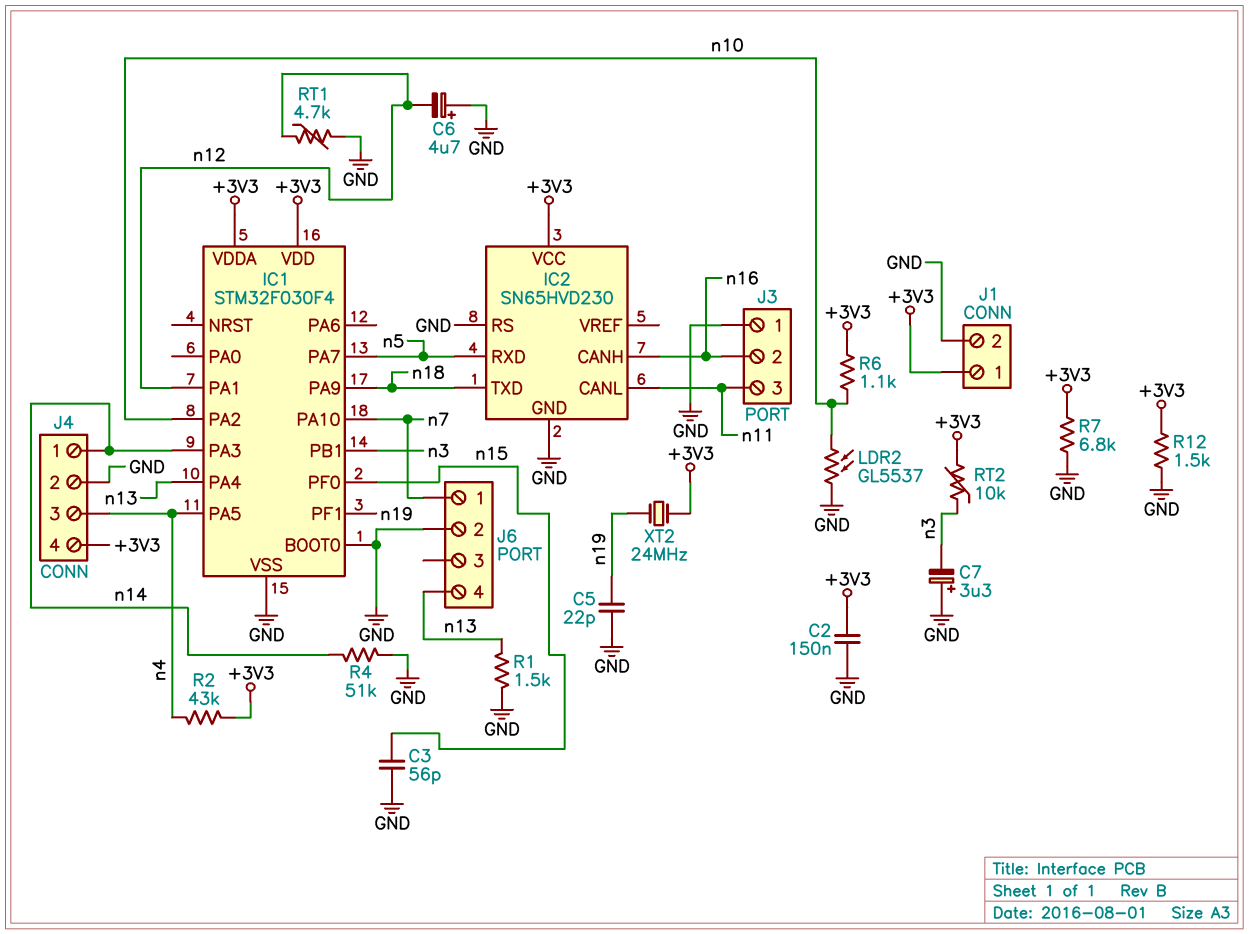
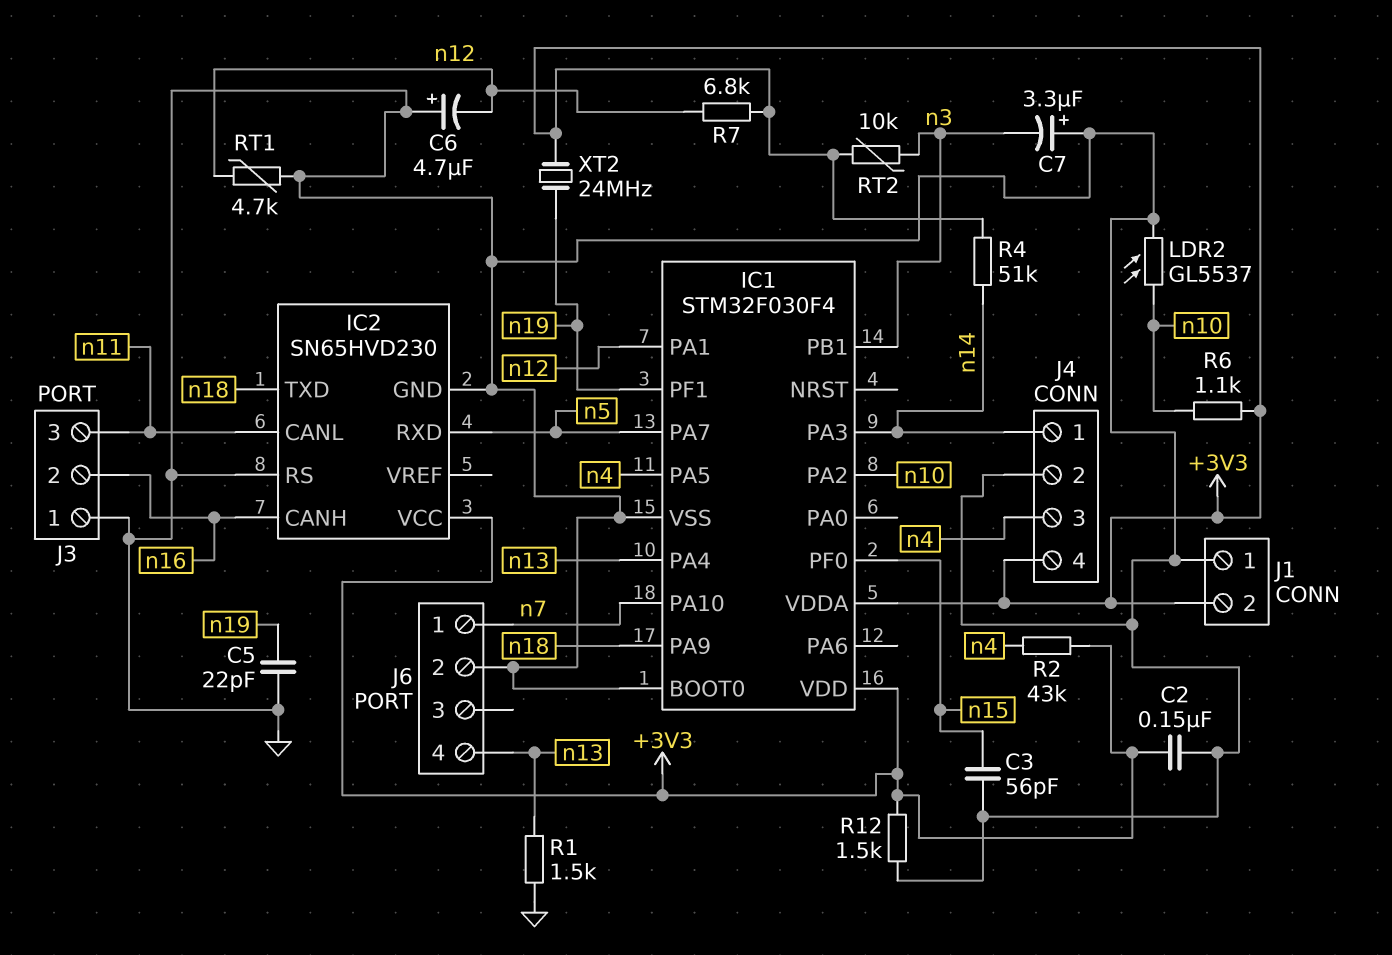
J1 pin 1: +3V3 -> GND
J1 pin 2: GND -> +3V3
R4: 51k (GND, n14) -> 51k (+3V3, n14)
R7: 6.8k (+3V3, GND) -> 6.8k (+3V3, n12)

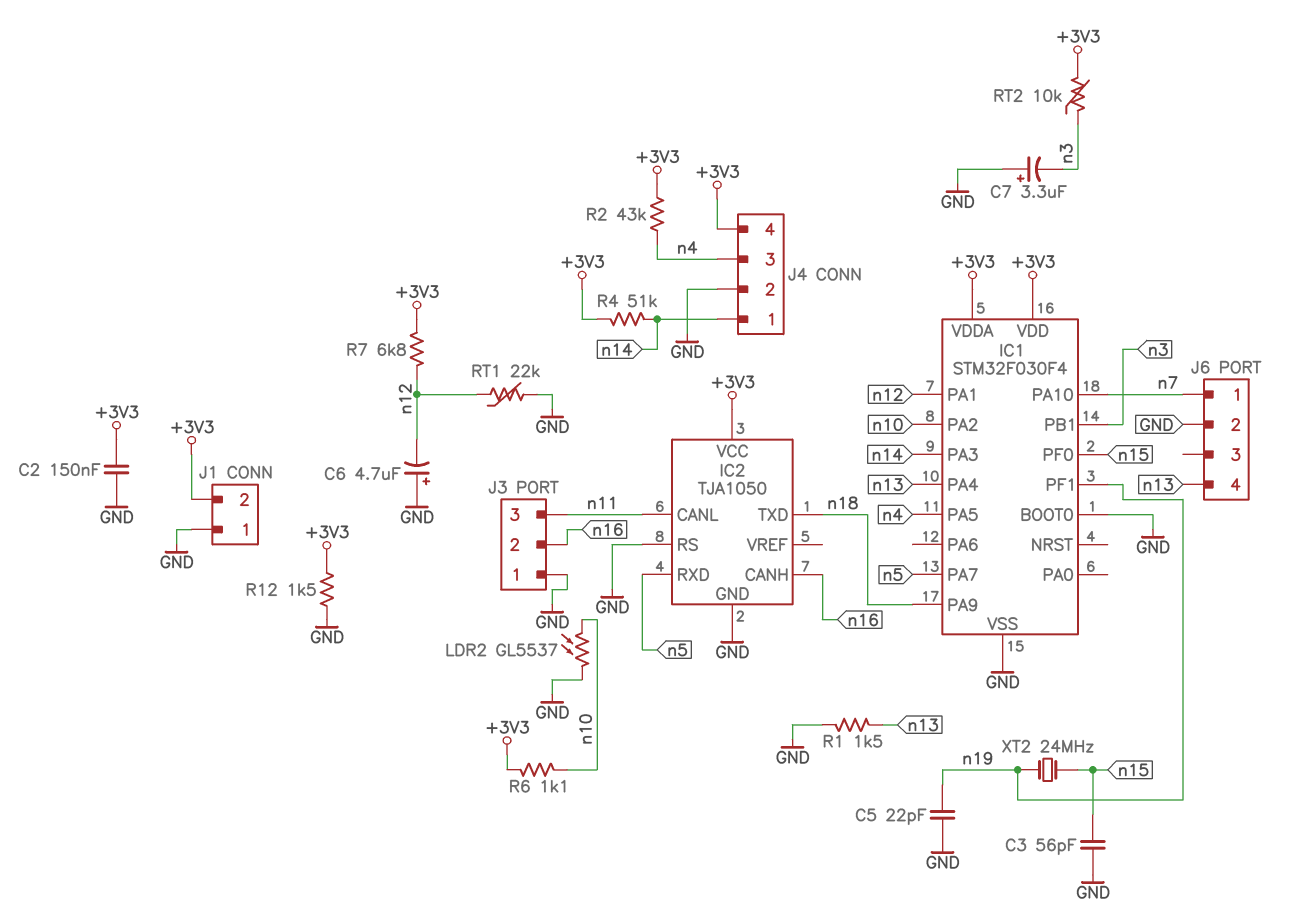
IC2: SN65HVD230 -> TJA1050
RT1: 4.7k (GND, n12) -> 22k (GND, n12)
XT2: 24MHz (+3V3, n19) -> 24MHz (n15, n19)

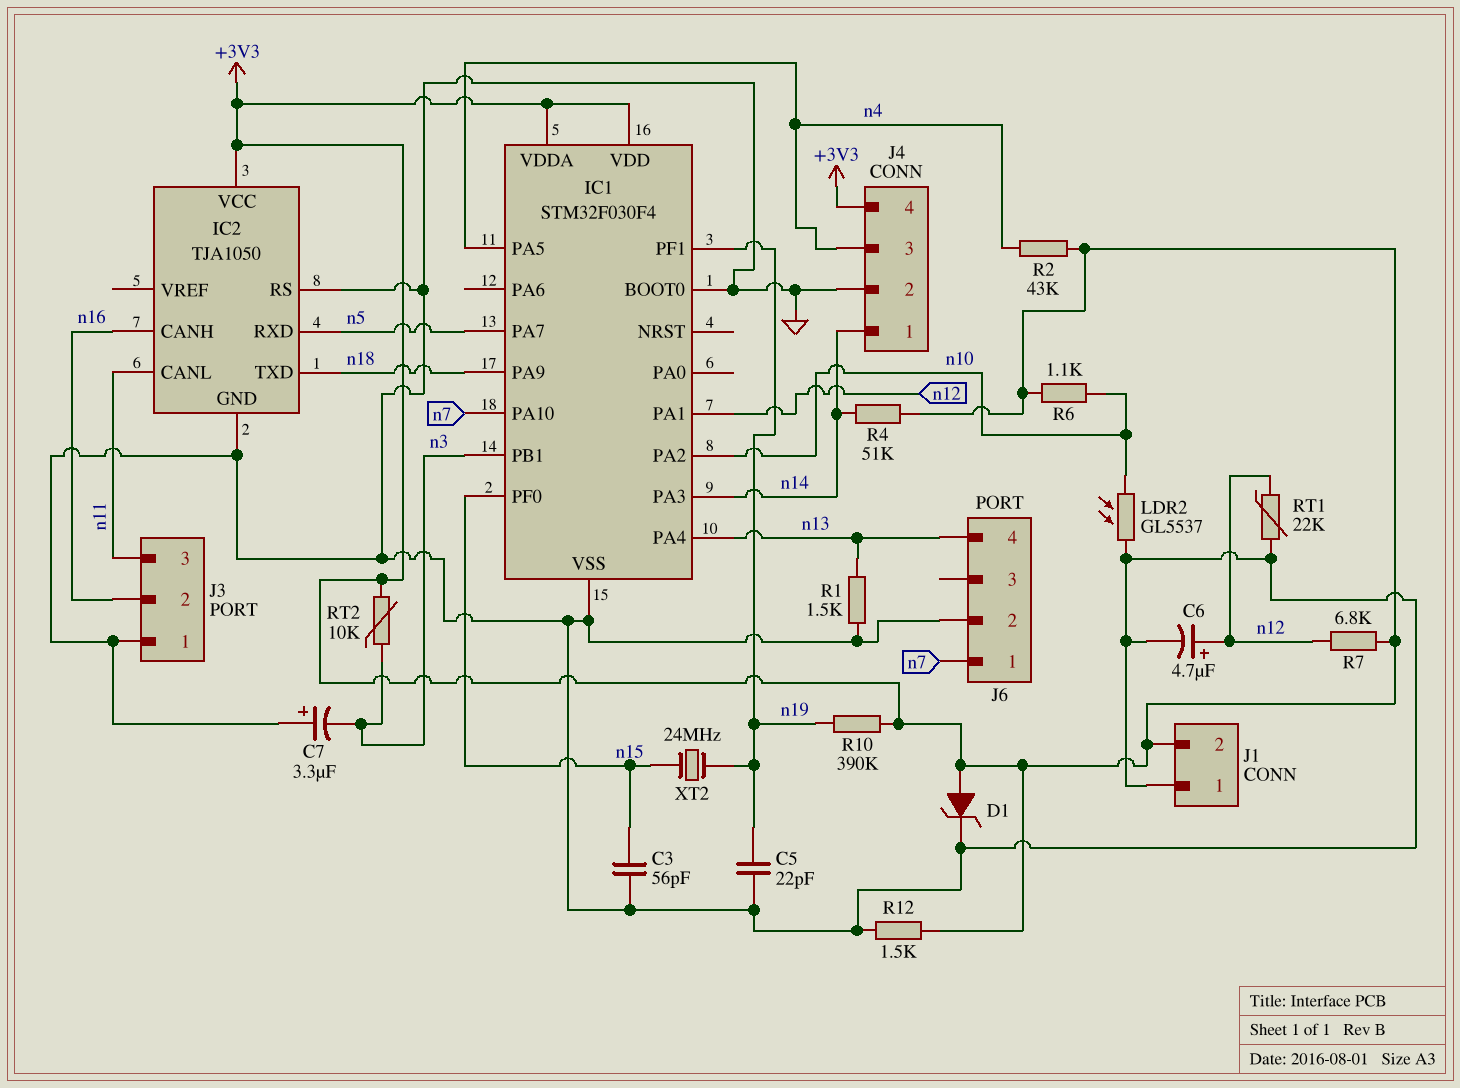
C2: 150nF (+3V3, GND) -> none
C6: 4.7uF (plus GND, minus n12) -> 4.7uF (plus n12, minus GND)
D1: none -> zener (A +3V3, K GND)
R10: none -> 390k (+3V3, n19)

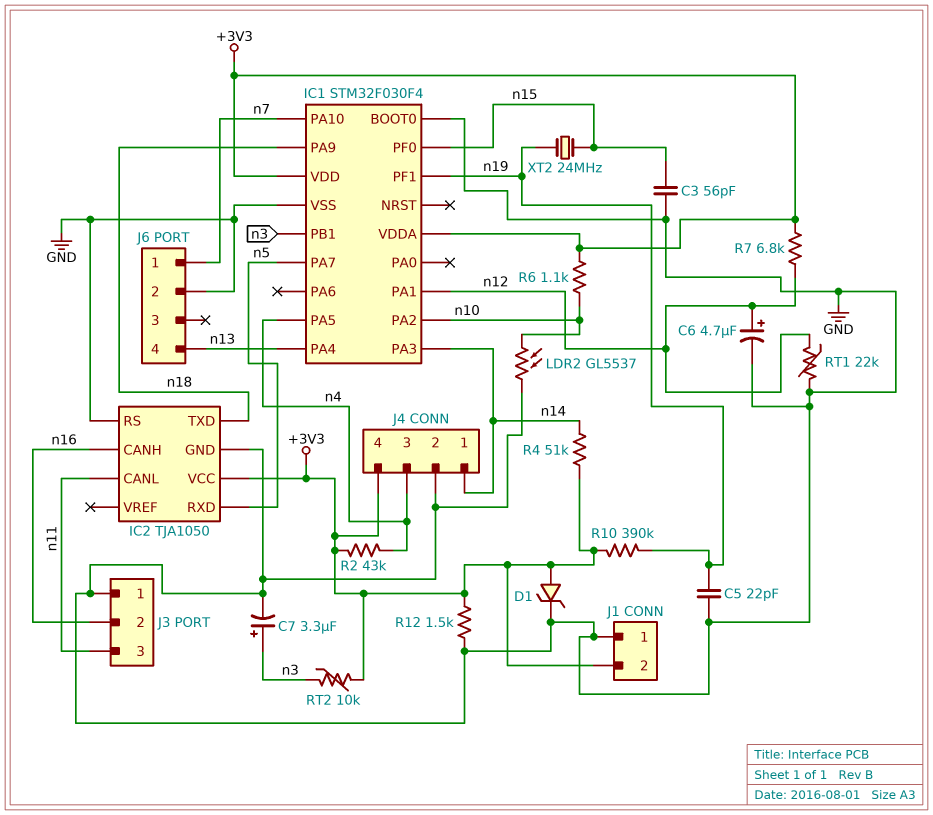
C7: 3.3uF (plus GND, minus n3) -> 3.3uF (plus n3, minus GND)
R1: 1.5k (GND, n13) -> none

